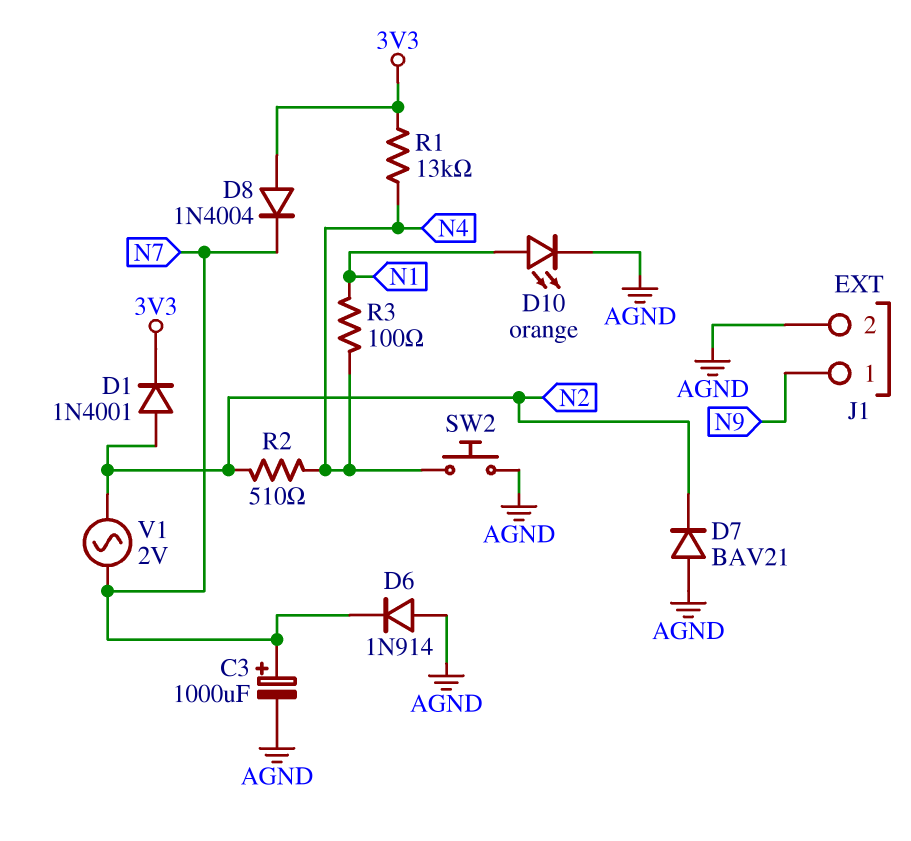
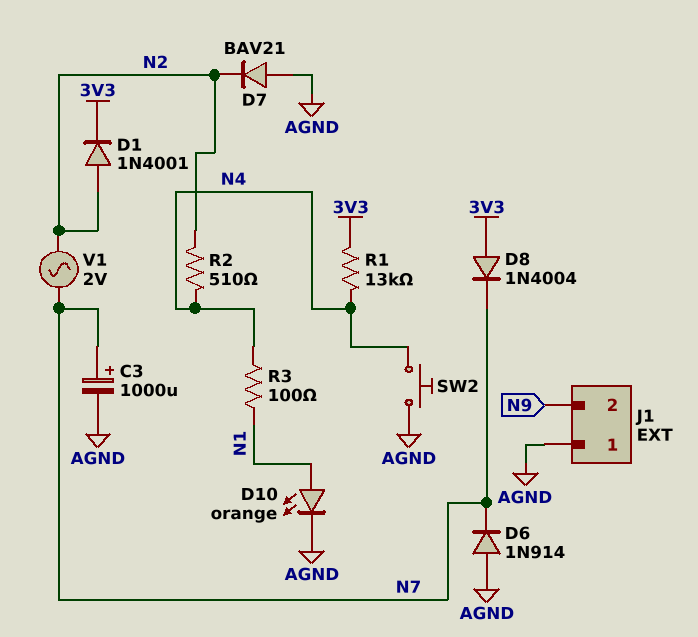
J1 pin 1: N9 -> AGND
J1 pin 2: AGND -> N9

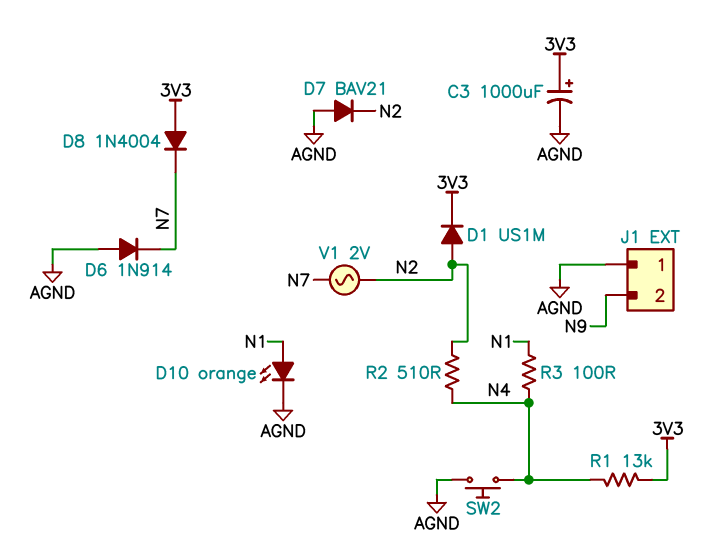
C3: 1000uF (plus N7, minus AGND) -> 1000uF (plus 3V3, minus AGND)
D1: diode 1N4001 (A N2, K 3V3) -> diode US1M (A N2, K 3V3)

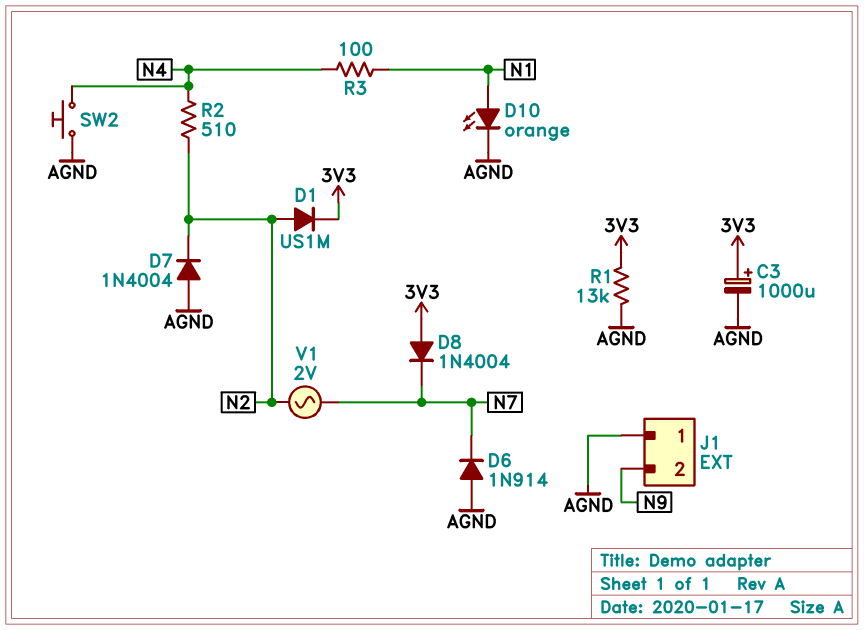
D7: diode BAV21 (A AGND, K N2) -> diode 1N4004 (A AGND, K N2)
R1: 13k (3V3, N4) -> 13k (3V3, AGND)

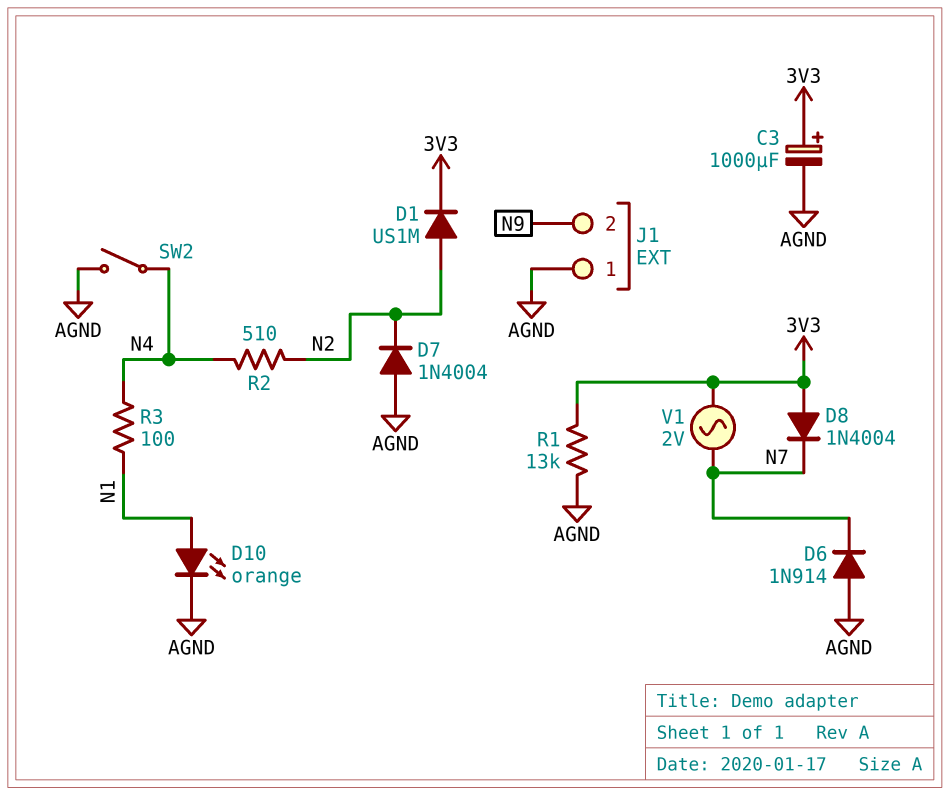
SW2: button (AGND, N4) -> switch (AGND, N4)
V1: AC 2V (N2, N7) -> AC 2V (3V3, N7)

